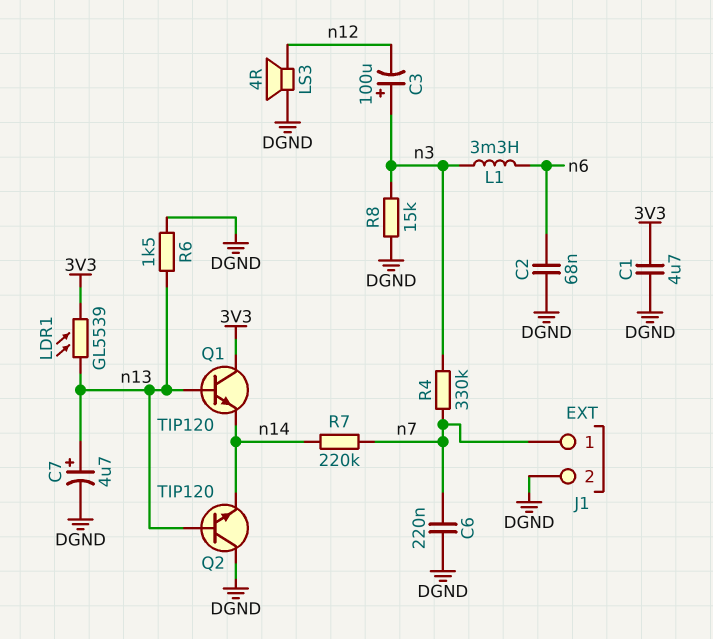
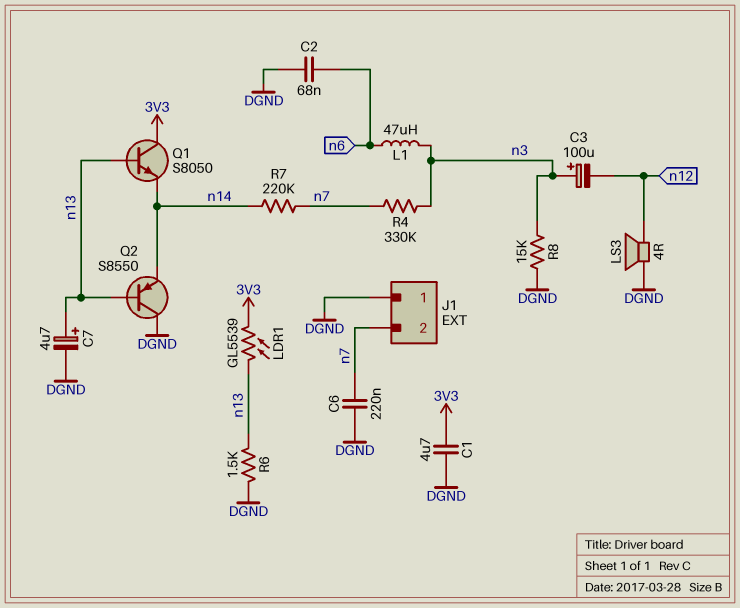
J1 pin 1: n7 -> DGND
J1 pin 2: DGND -> n7
L1: 3.3mH (n3, n6) -> 47uH (n3, n6)
Q1: NPN TIP120 (B n13, C 3V3, E n14) -> NPN S8050 (B n13, C 3V3, E n14)
Q2: NPN TIP120 (B n13, C DGND, E n14) -> PNP S8550 (B n13, C DGND, E n14)

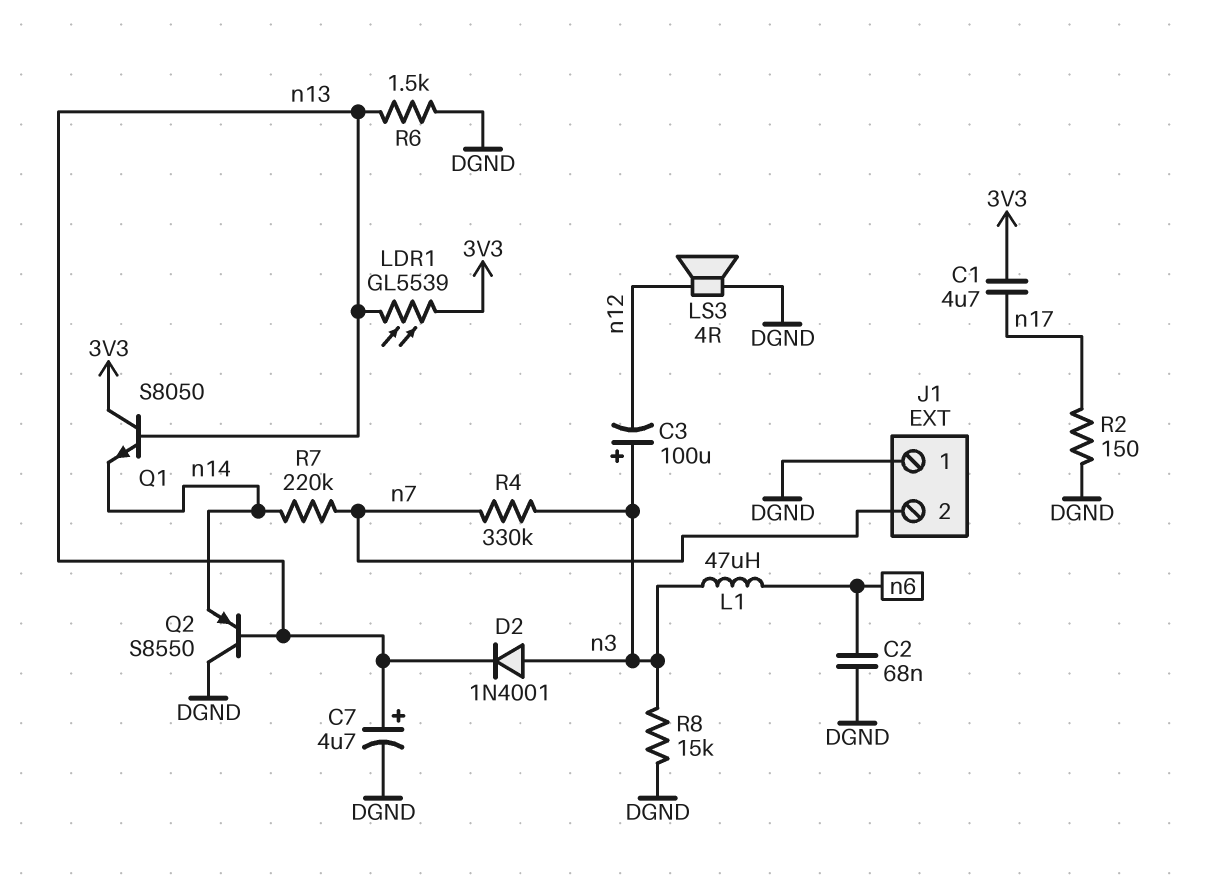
C1: 4.7uF (3V3, DGND) -> 4.7uF (3V3, n17)
C6: 220nF (DGND, n7) -> none
D2: none -> diode 1N4001 (A n3, K n13)
R2: none -> 150 (DGND, n17)

